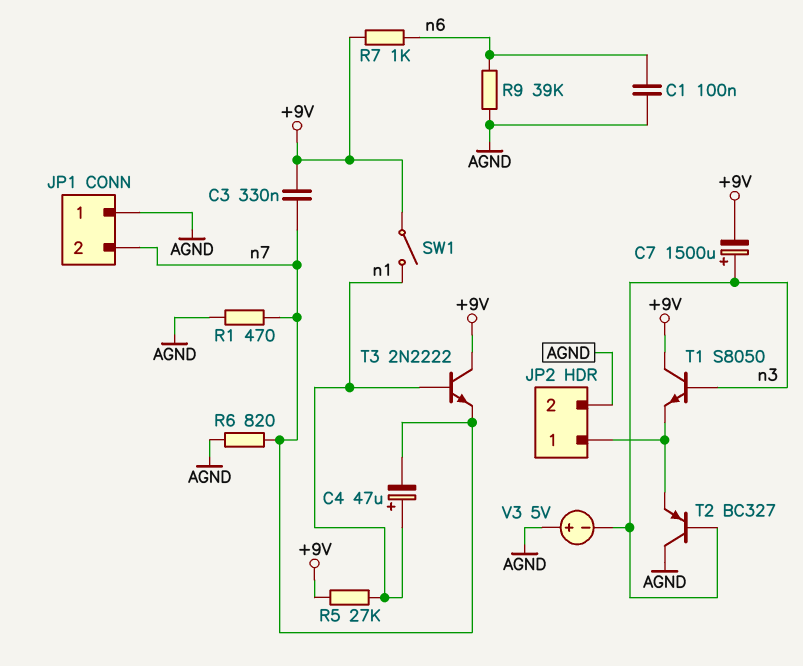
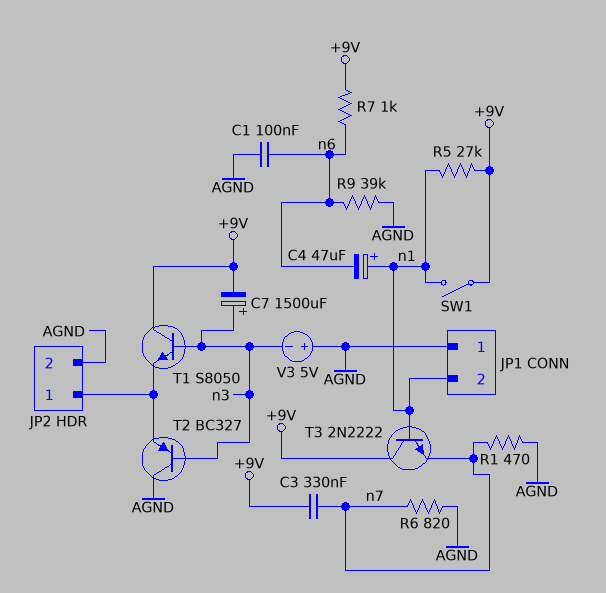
C4: 47uF (plus n1, minus n7) -> 47uF (plus n1, minus n6)
JP1 pin 2: n7 -> n1

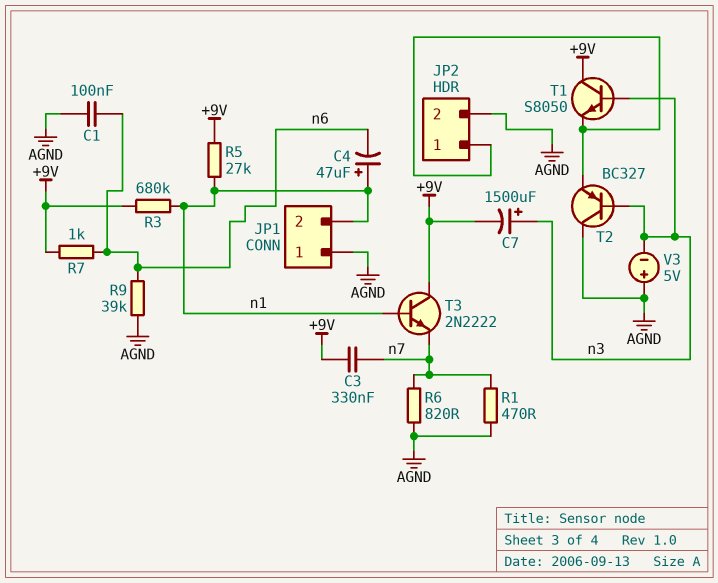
R3: none -> 680k (+9V, n1)
SW1: switch (+9V, n1) -> none

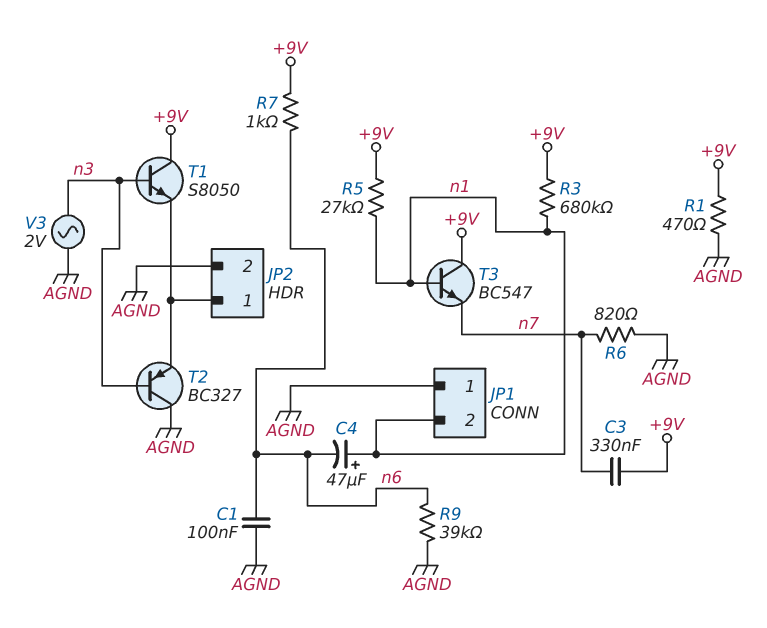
C7: 1500uF (plus n3, minus +9V) -> none
R1: 470 (AGND, n7) -> 470 (+9V, AGND)
T3: NPN 2N2222 (B n1, C +9V, E n7) -> NPN BC547 (B n1, C +9V, E n7)
V3: 5V (plus AGND, minus n3) -> AC 2V (AGND, n3)

